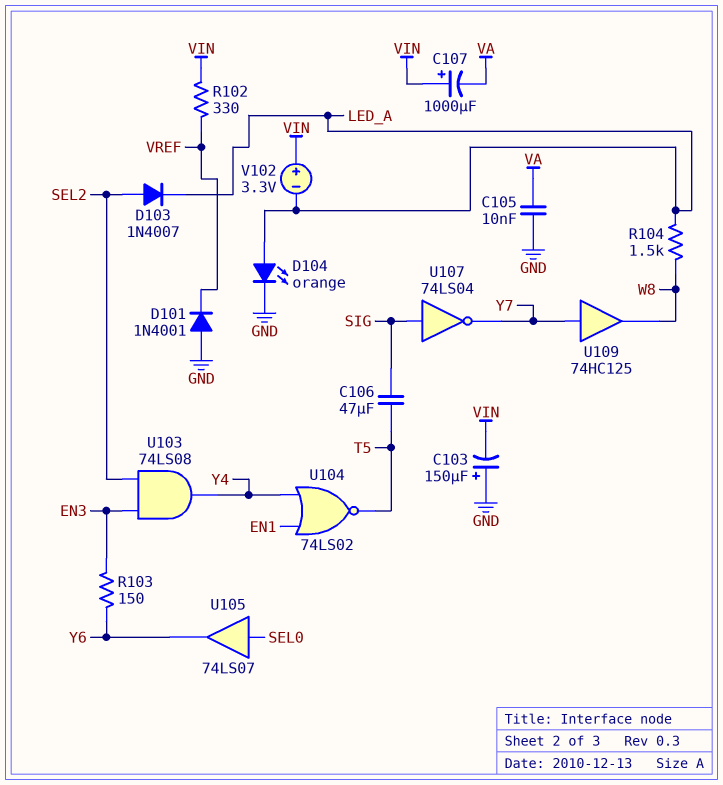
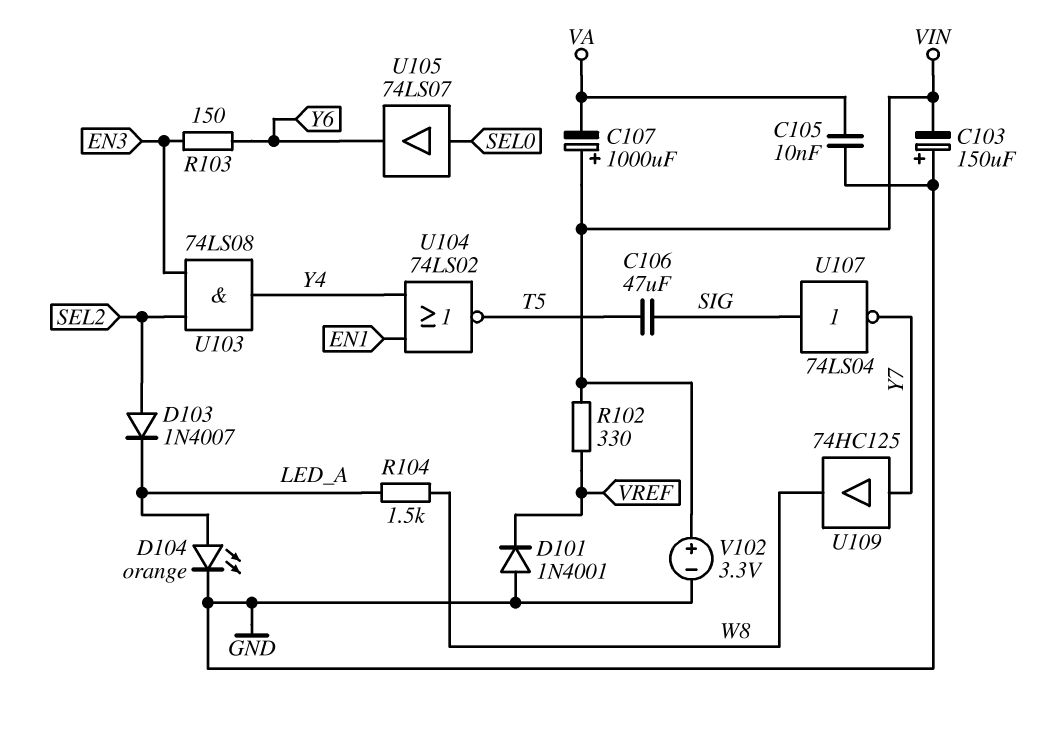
V102: 3.3V (plus VIN, minus LED_A) -> 3.3V (plus VIN, minus GND)

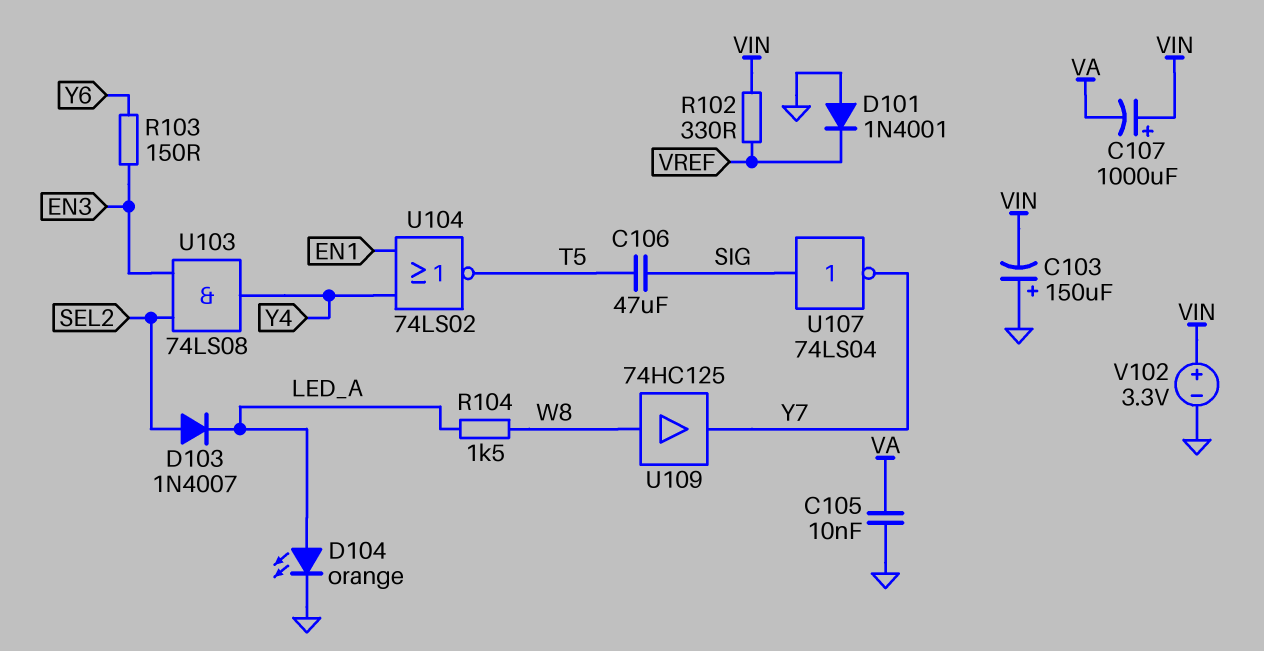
U105: buffer 74LS07 (in SEL0, out Y6) -> none
U109: buffer 74HC125 (in Y7, out W8) -> buffer 74HC125 (in W8, out Y7)

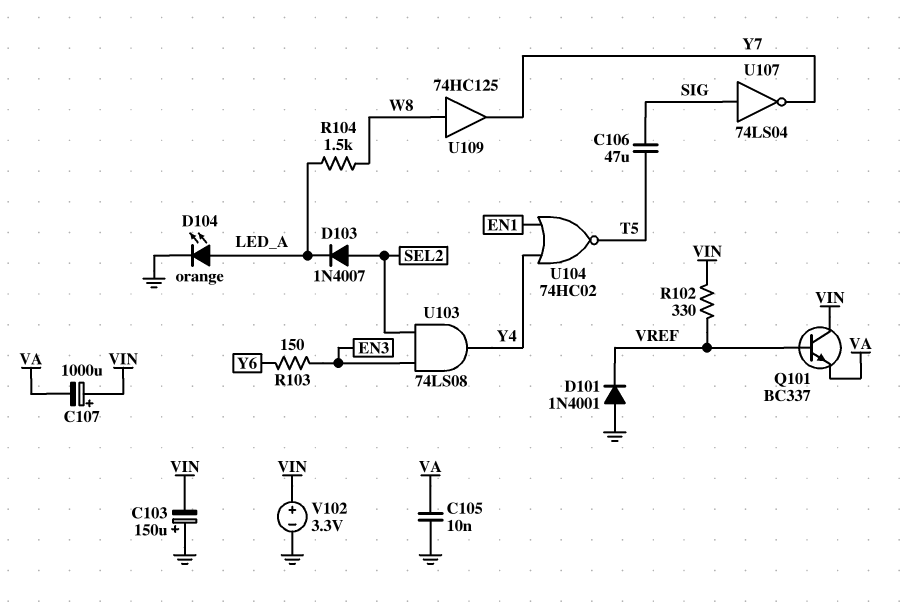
Q101: none -> NPN BC337 (B VREF, C VIN, E VA)
U104: NOR 74LS02 (in EN1, in Y4, out T5) -> NOR 74HC02 (in EN1, in Y4, out T5)

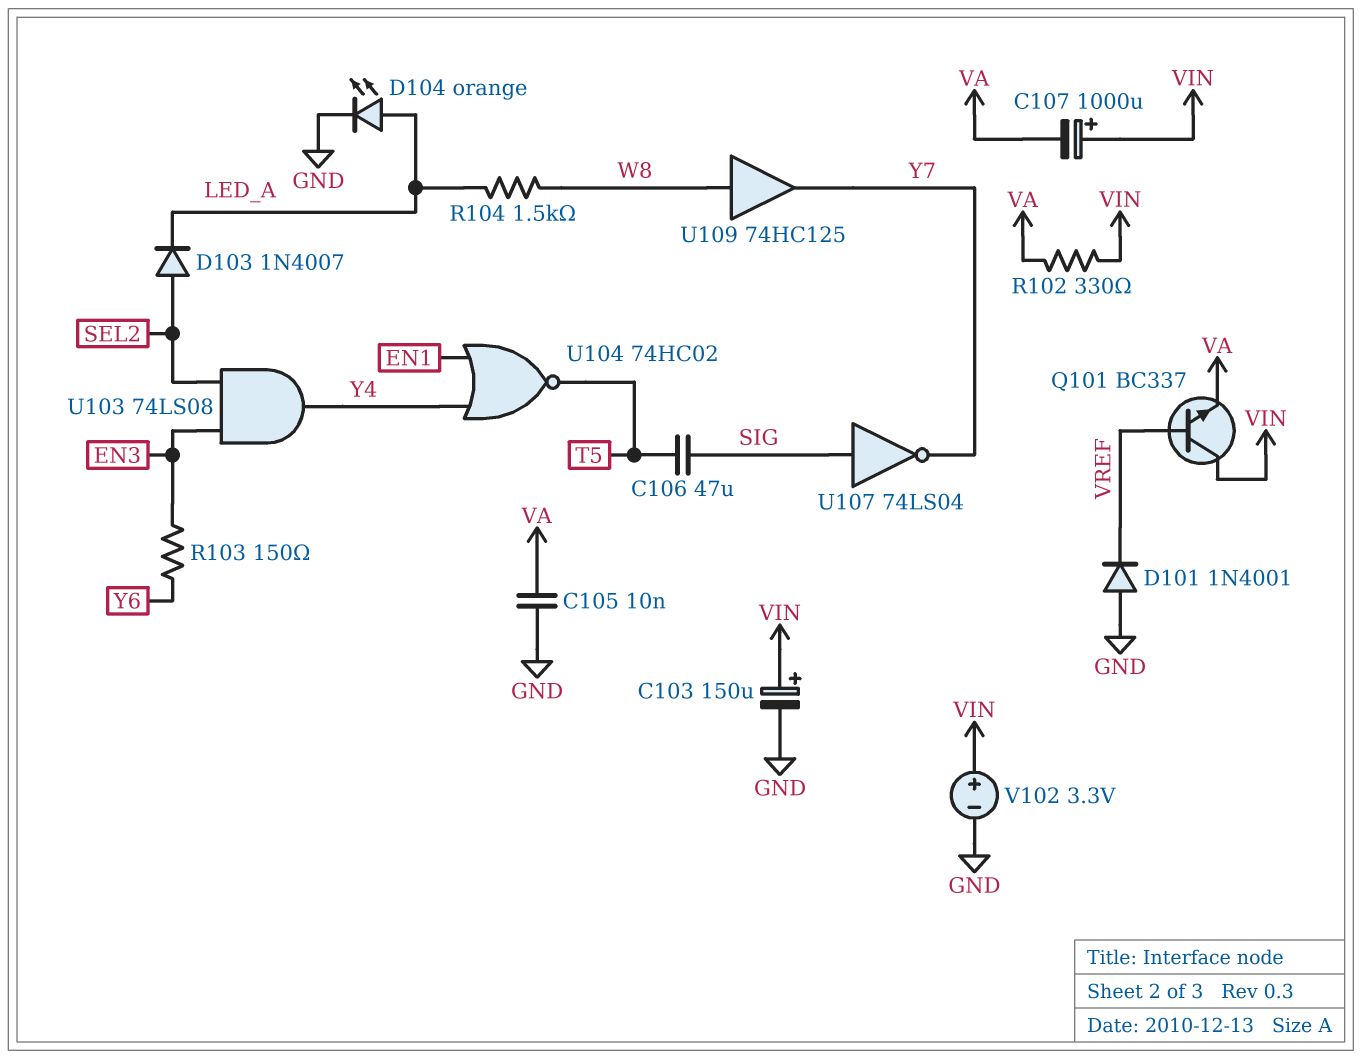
C103: 150uF (plus GND, minus VIN) -> 150uF (plus VIN, minus GND)
R102: 330 (VIN, VREF) -> 330 (VA, VIN)

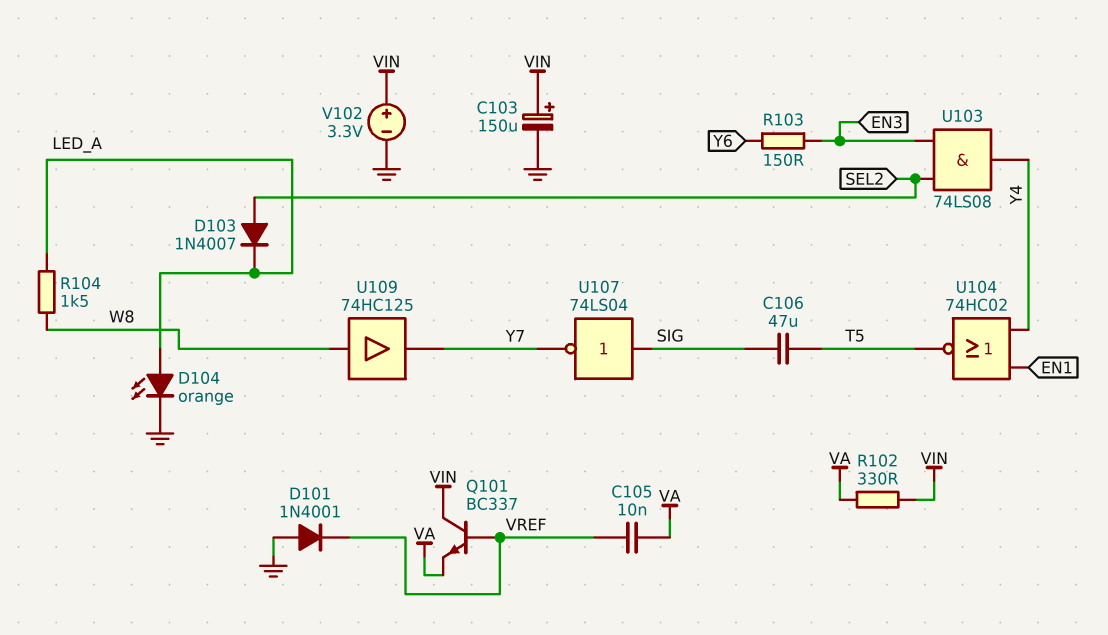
C105: 10nF (GND, VA) -> 10nF (VA, VREF)
C107: 1000uF (plus VIN, minus VA) -> none

